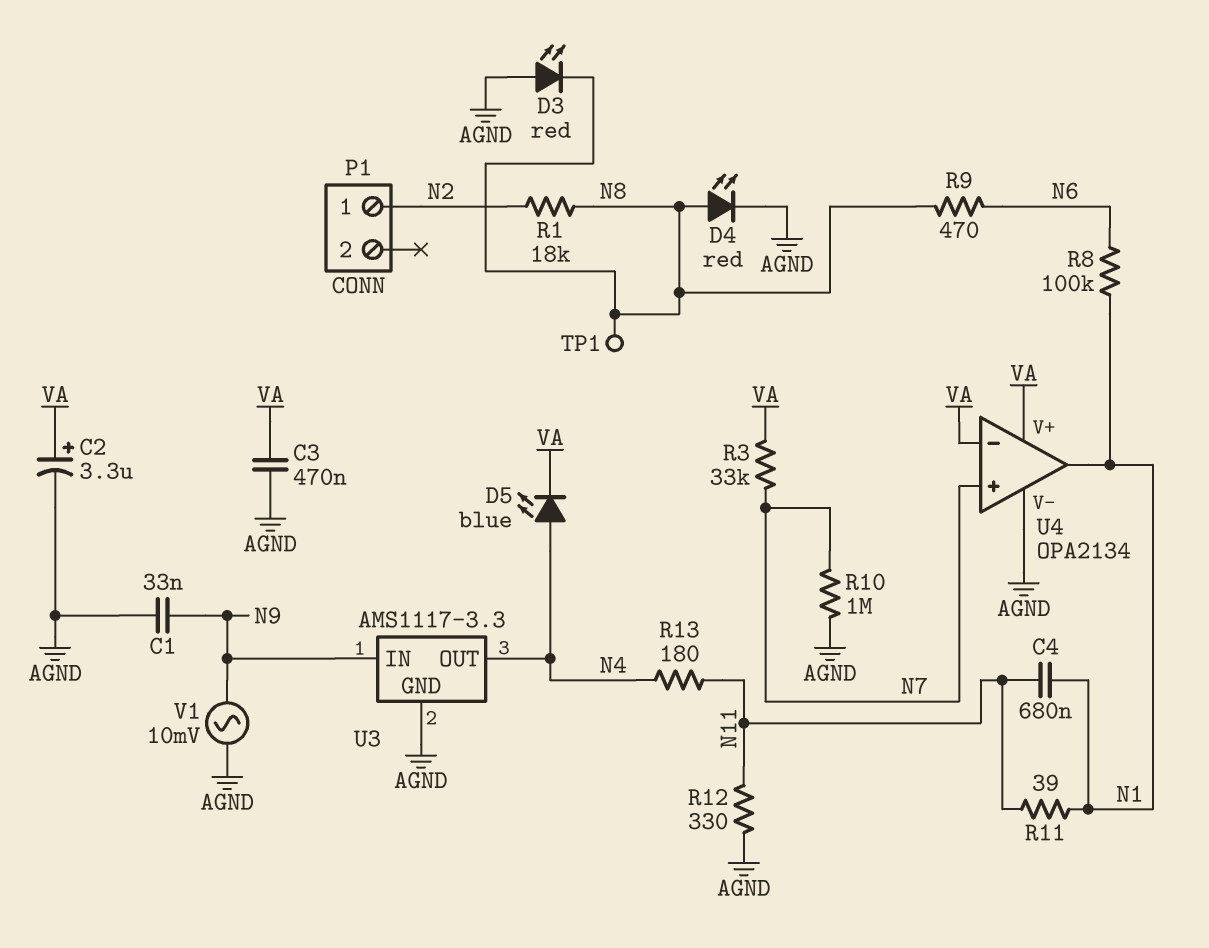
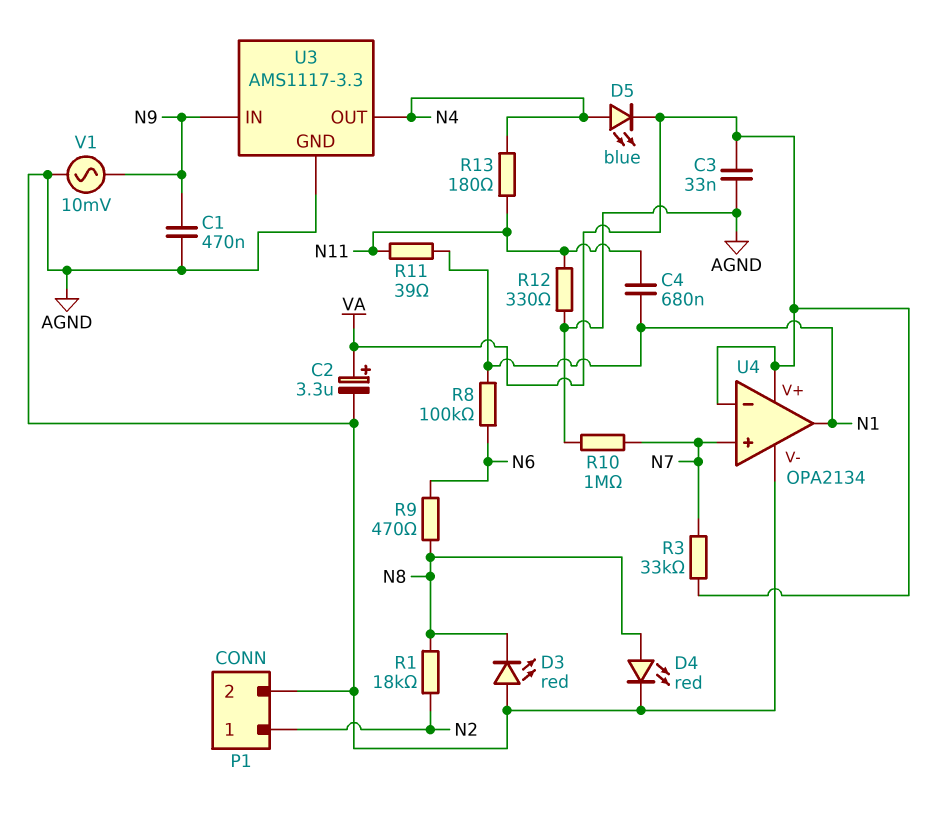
C1: 33nF (AGND, N9) -> 470nF (AGND, N9)
C3: 470nF (AGND, VA) -> 33nF (AGND, VA)
P1 pin 2: none -> AGND
TP1: test point (N8) -> none

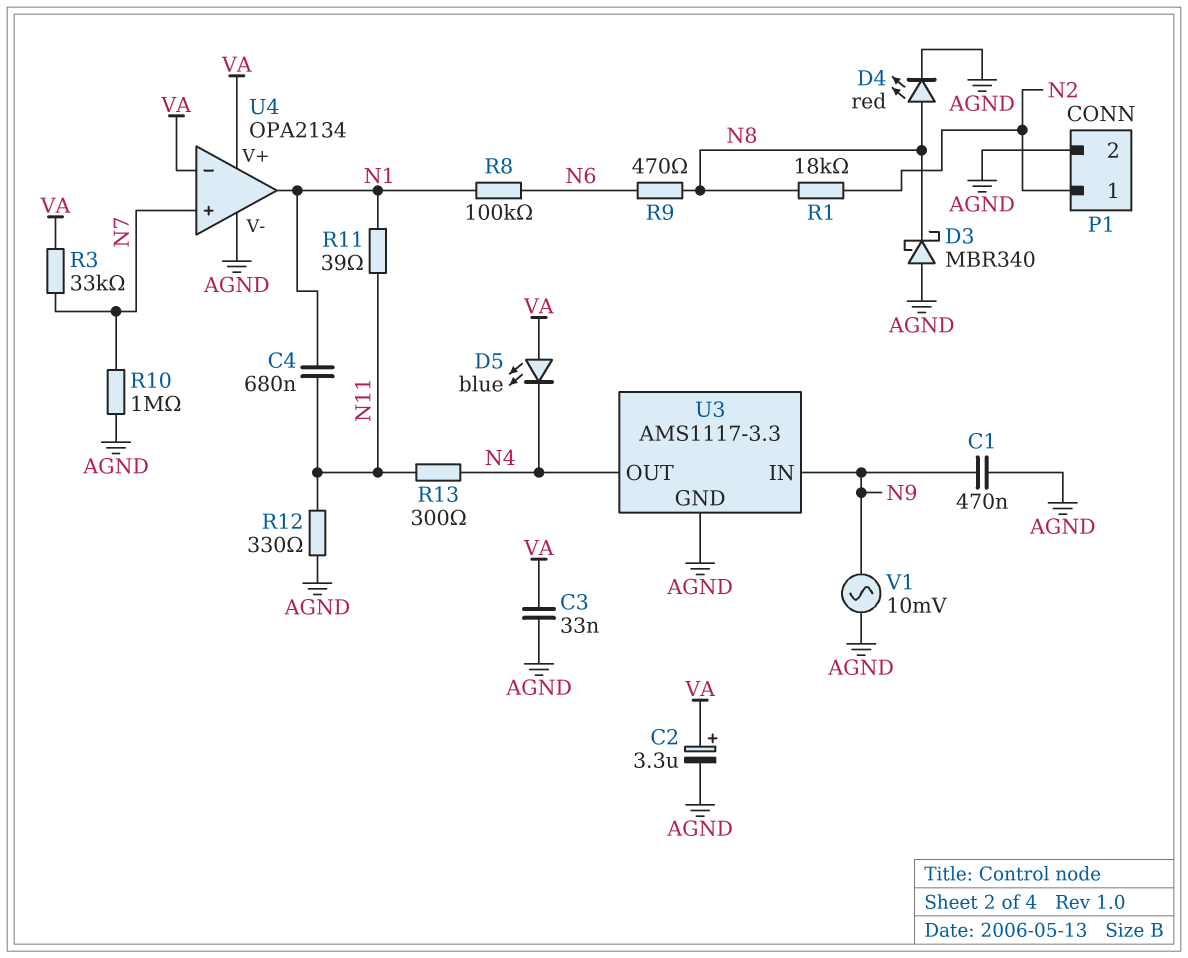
D3: LED red (A AGND, K N8) -> schottky MBR340 (A AGND, K N8)
D5: LED blue (A N4, K VA) -> LED blue (A VA, K N4)
R13: 180 (N4, N11) -> 300 (N4, N11)

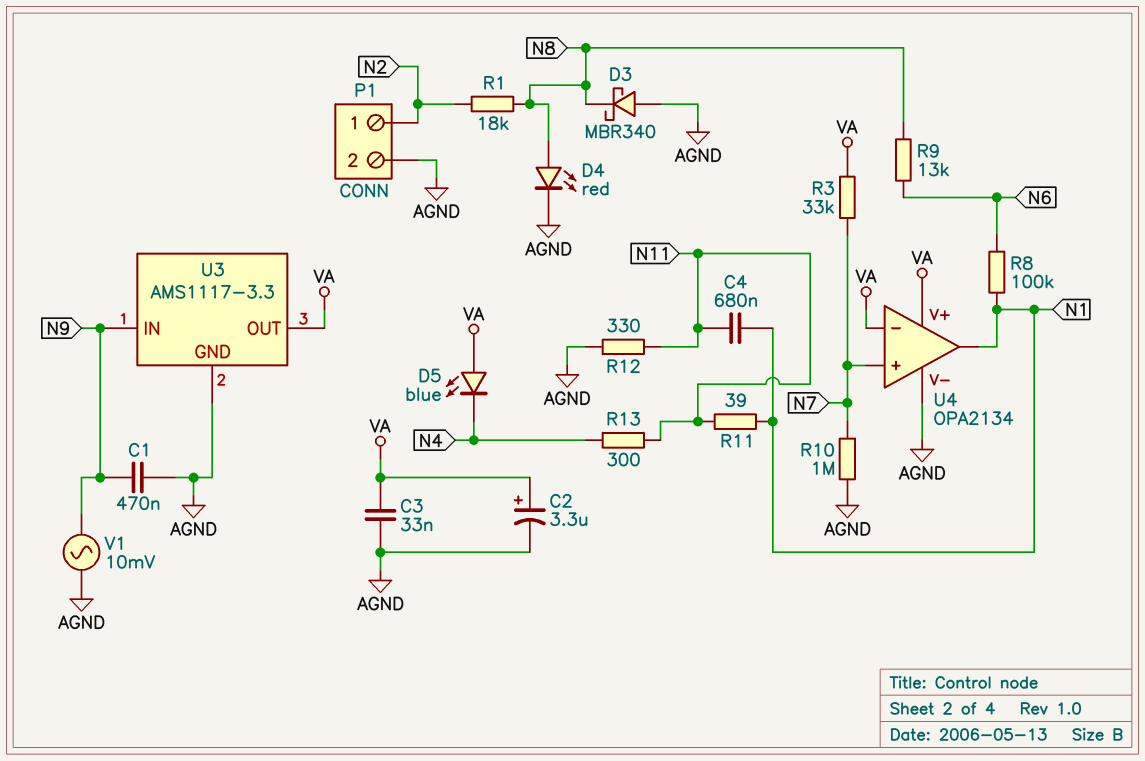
R9: 470 (N6, N8) -> 13k (N6, N8)
U3 pin OUT: N4 -> VA

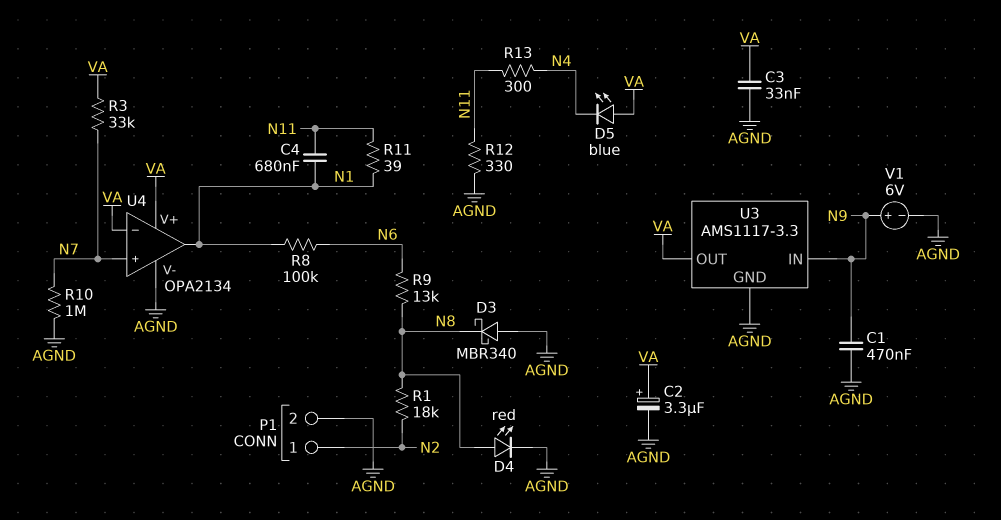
V1: AC 10mV (AGND, N9) -> 6V (plus N9, minus AGND)

